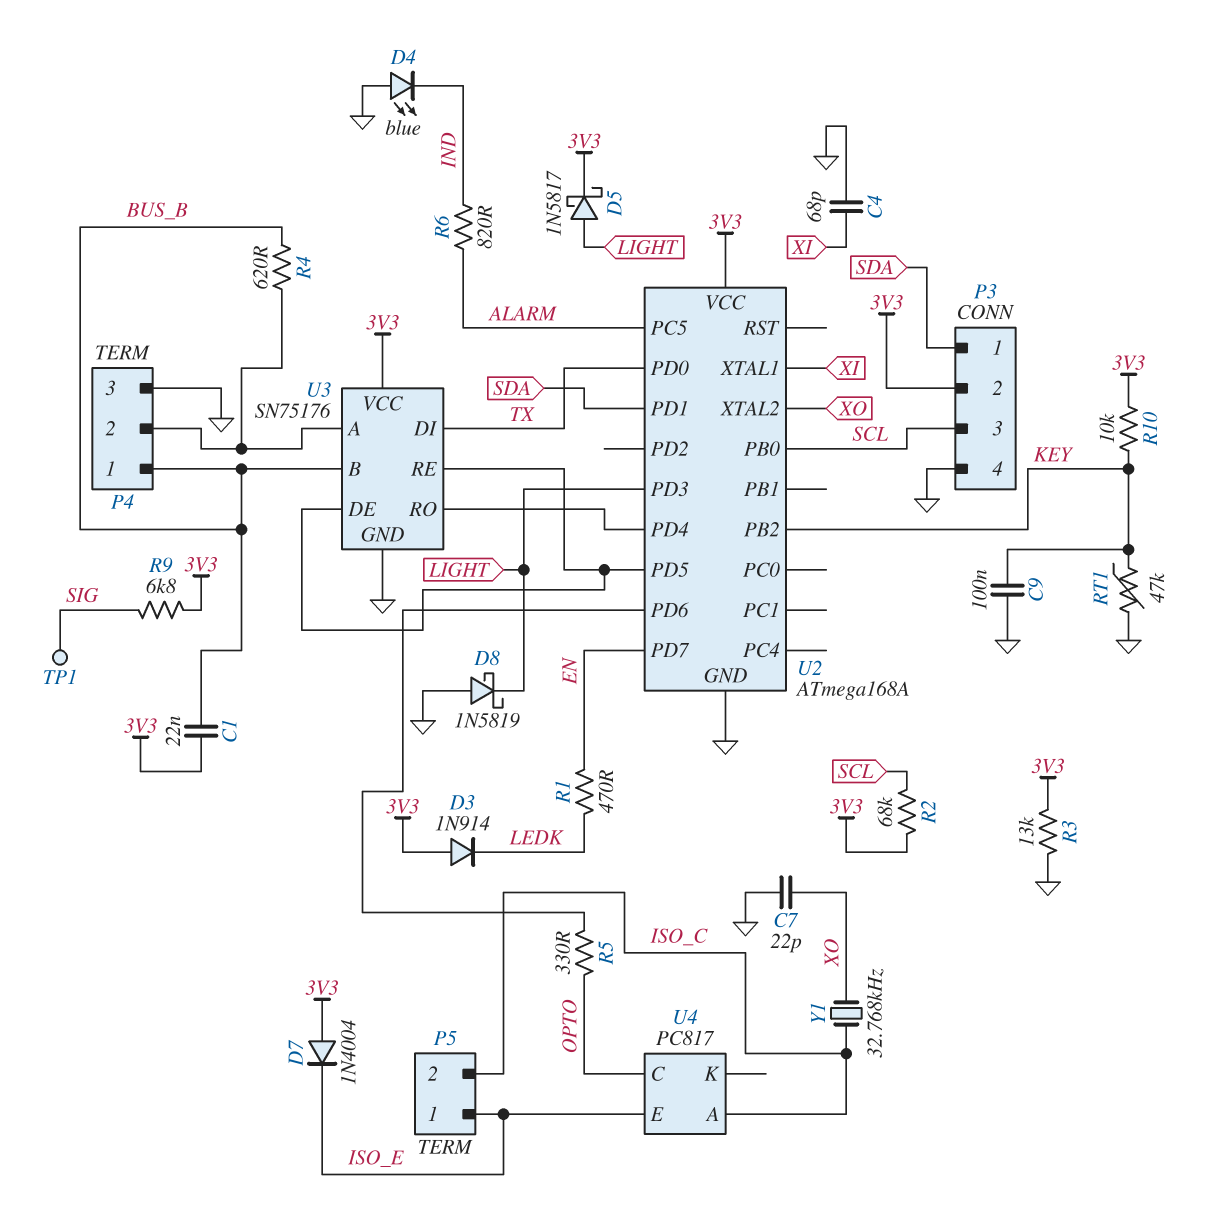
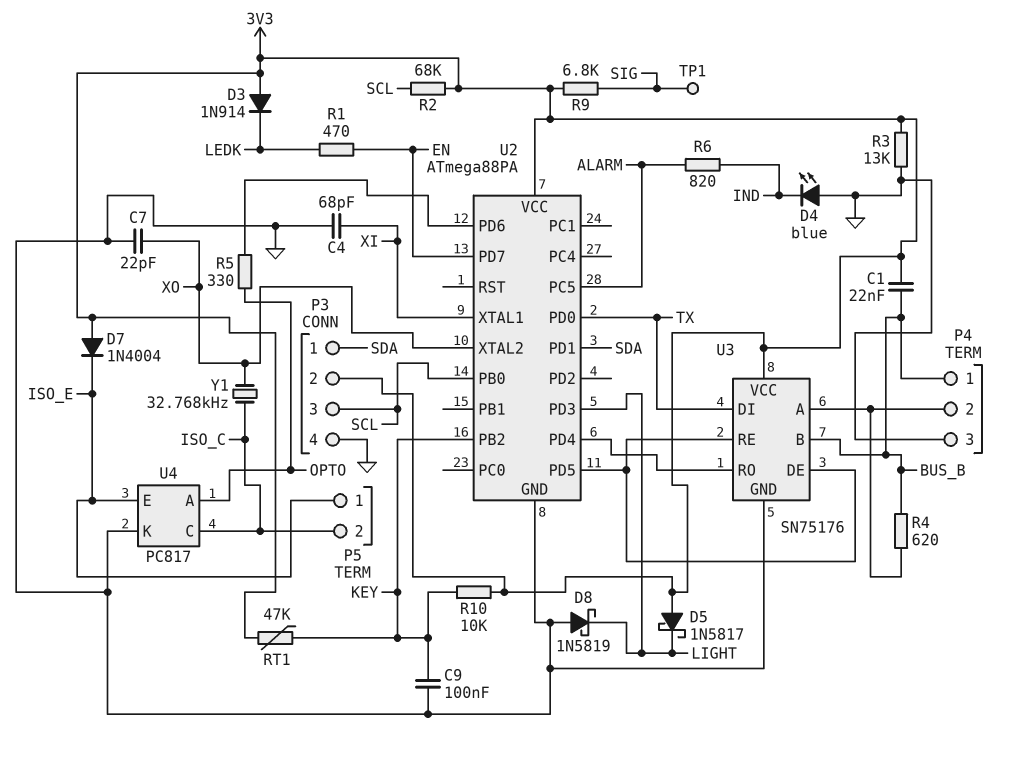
D5: schottky 1N5817 (A LIGHT, K 3V3) -> schottky 1N5817 (A 3V3, K LIGHT)
RT1: 47k (GND, KEY) -> 47k (3V3, KEY)
U2: ATmega168A -> ATmega88PA
U4 pin A: ISO_C -> OPTO
U4 pin C: OPTO -> ISO_C
U4 pin K: none -> GND

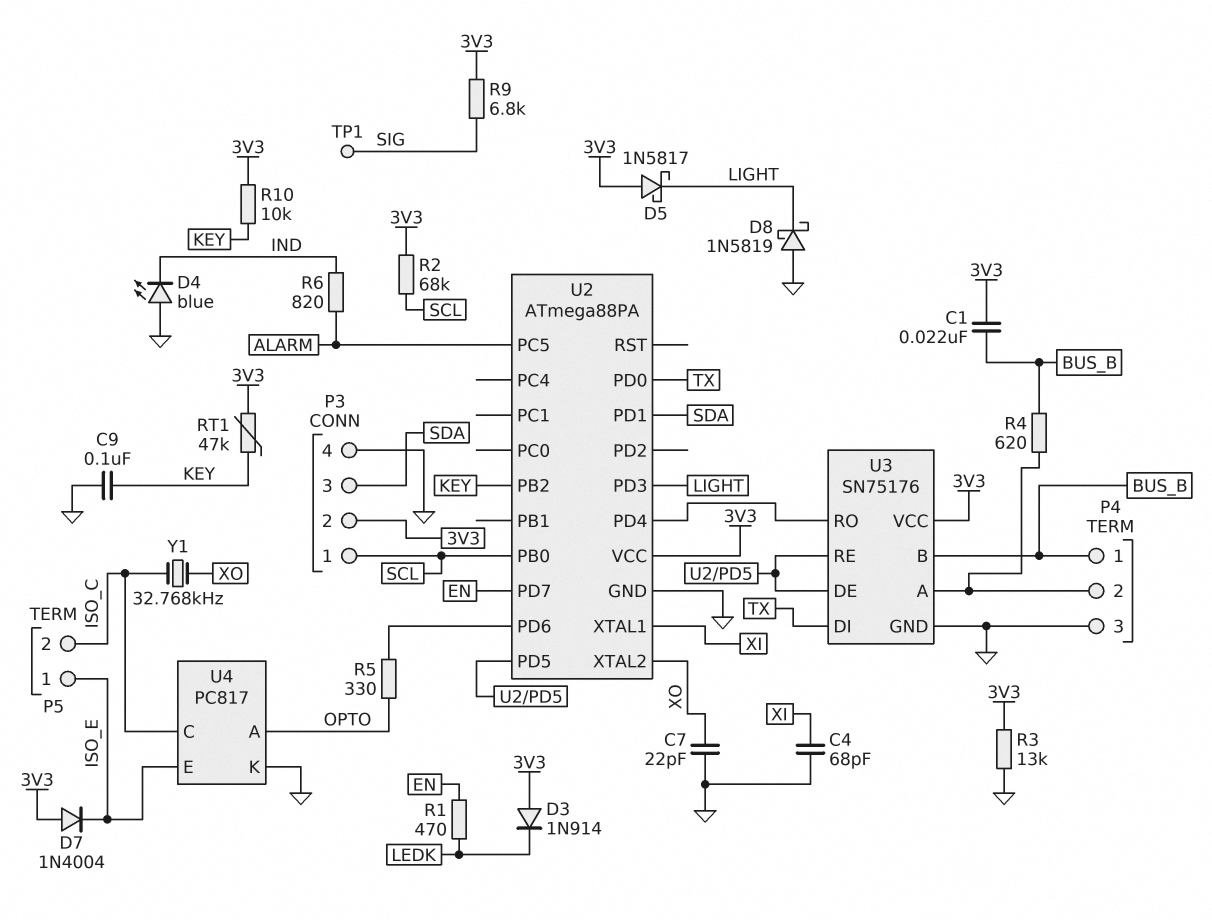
P3 pin 1: SDA -> SCL
P3 pin 3: SCL -> SDA

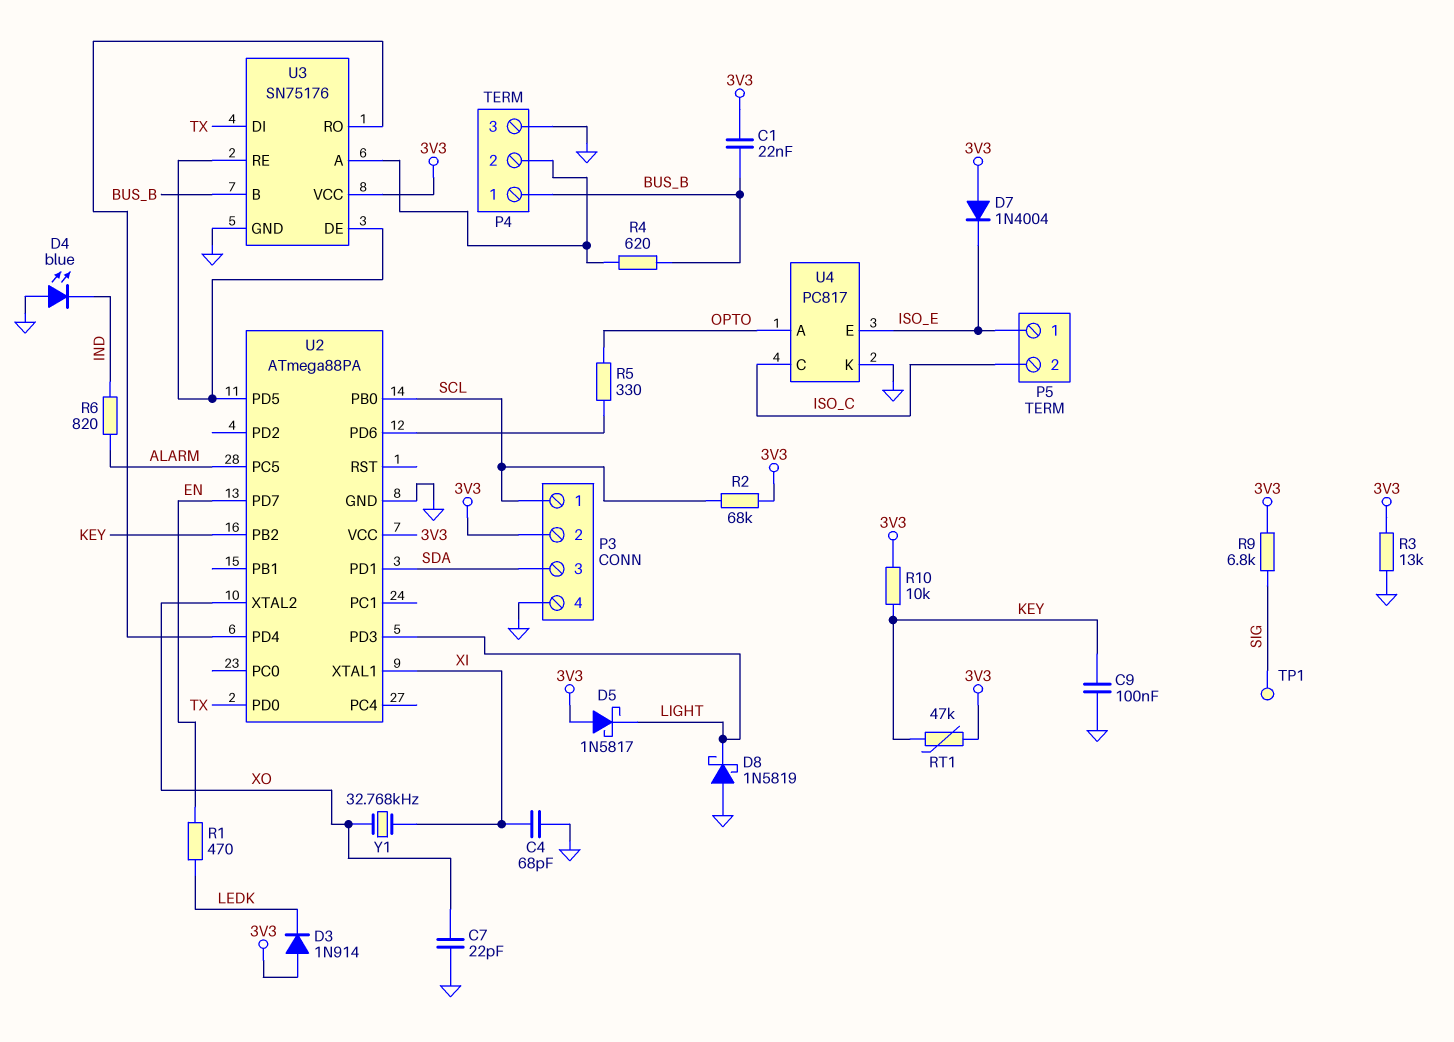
Y1: 32.768kHz (ISO_C, XO) -> 32.768kHz (XI, XO)

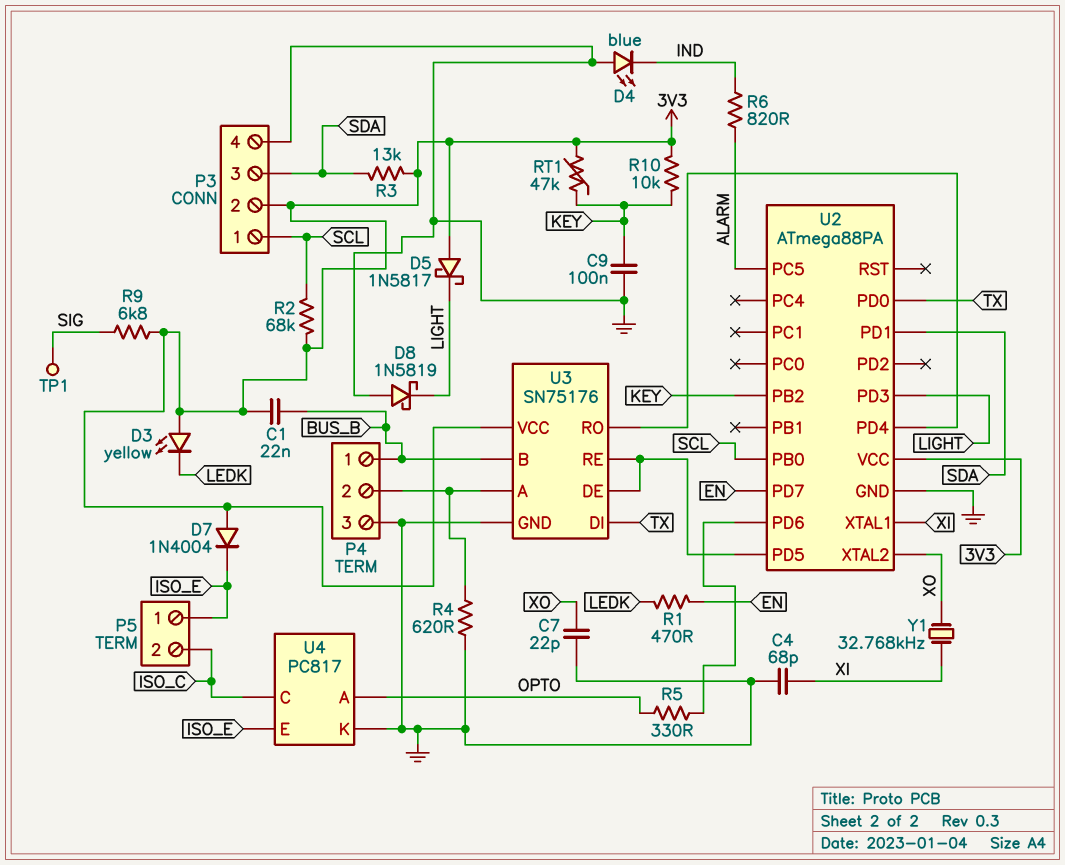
D3: diode 1N914 (A 3V3, K LEDK) -> LED yellow (A 3V3, K LEDK)
R3: 13k (3V3, GND) -> 13k (3V3, SDA)
R4: 620 (BUS_B, P4/2) -> 620 (GND, P4/2)

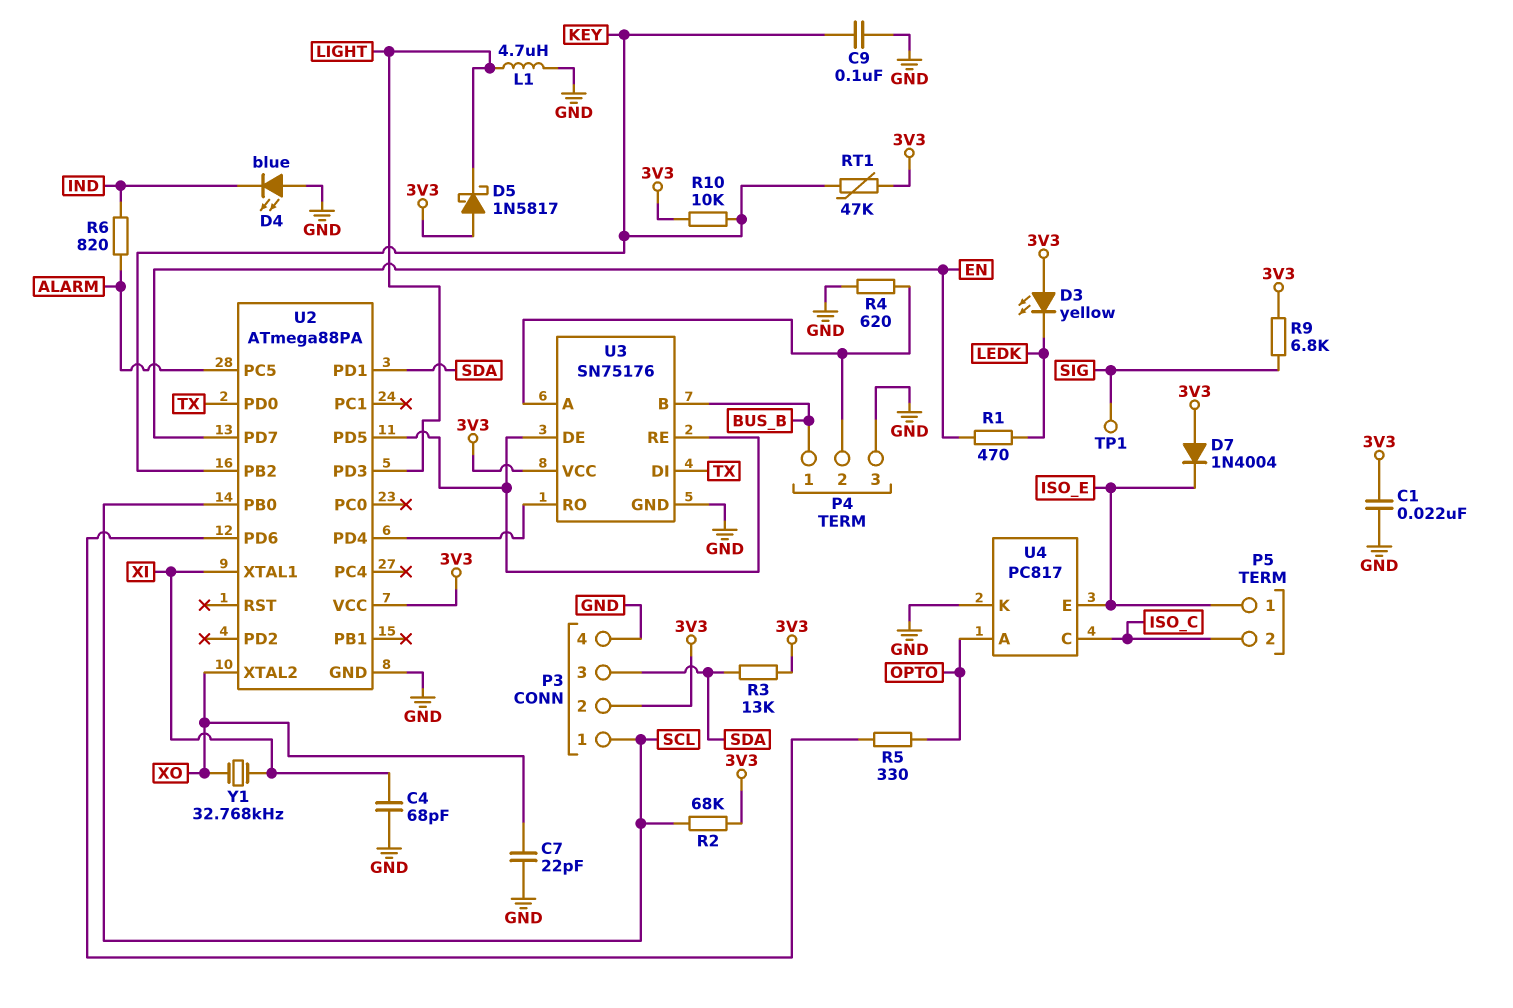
C1: 22nF (3V3, BUS_B) -> 22nF (3V3, GND)
D8: schottky 1N5819 (A GND, K LIGHT) -> none
L1: none -> 4.7uH (GND, LIGHT)

